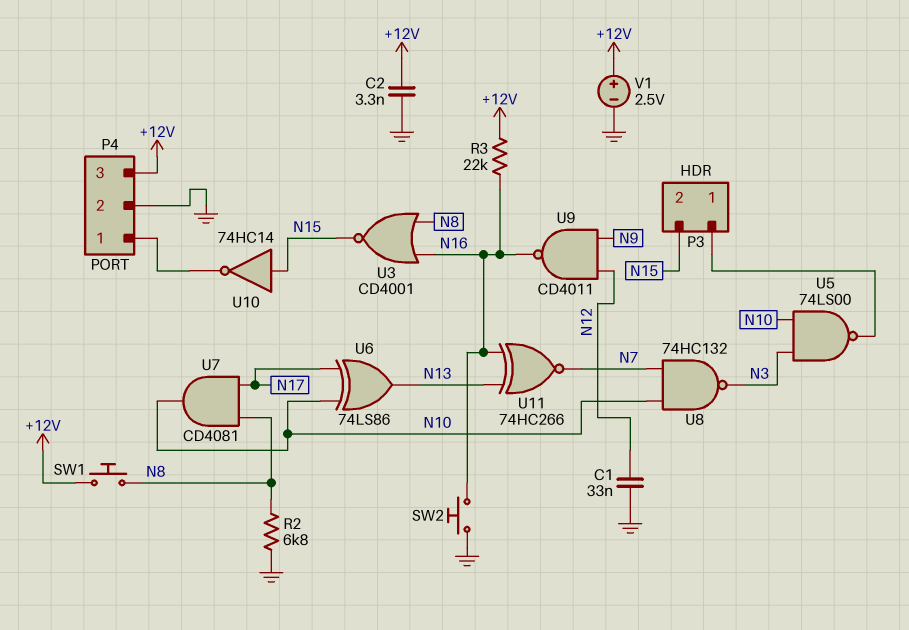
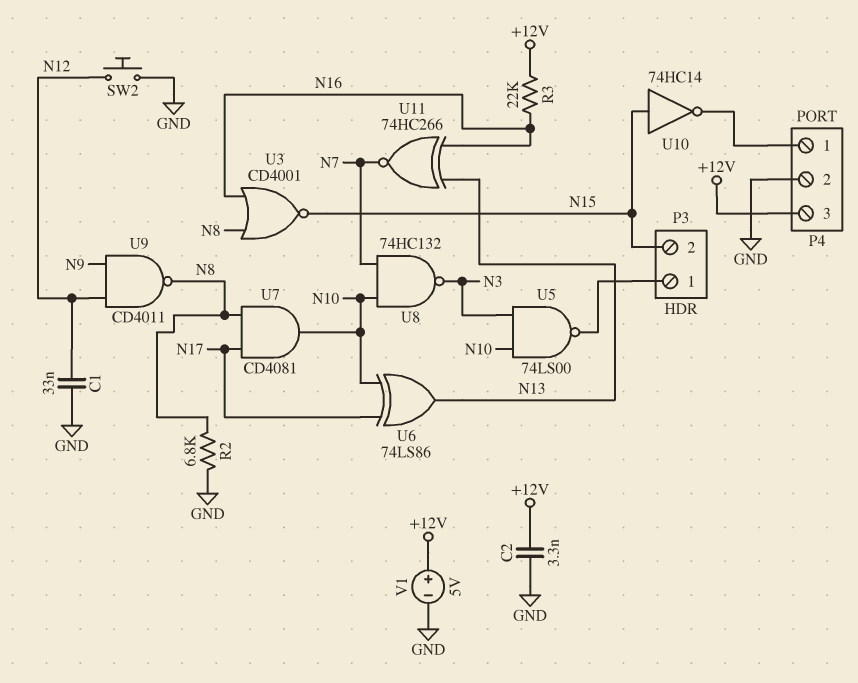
SW1: button (+12V, N8) -> none
SW2: button (GND, N16) -> button (GND, N12)
U9: NAND CD4011 (in N9, in N12, out N16) -> NAND CD4011 (in N9, in N12, out N8)
V1: 2.5V (plus +12V, minus GND) -> 5V (plus +12V, minus GND)

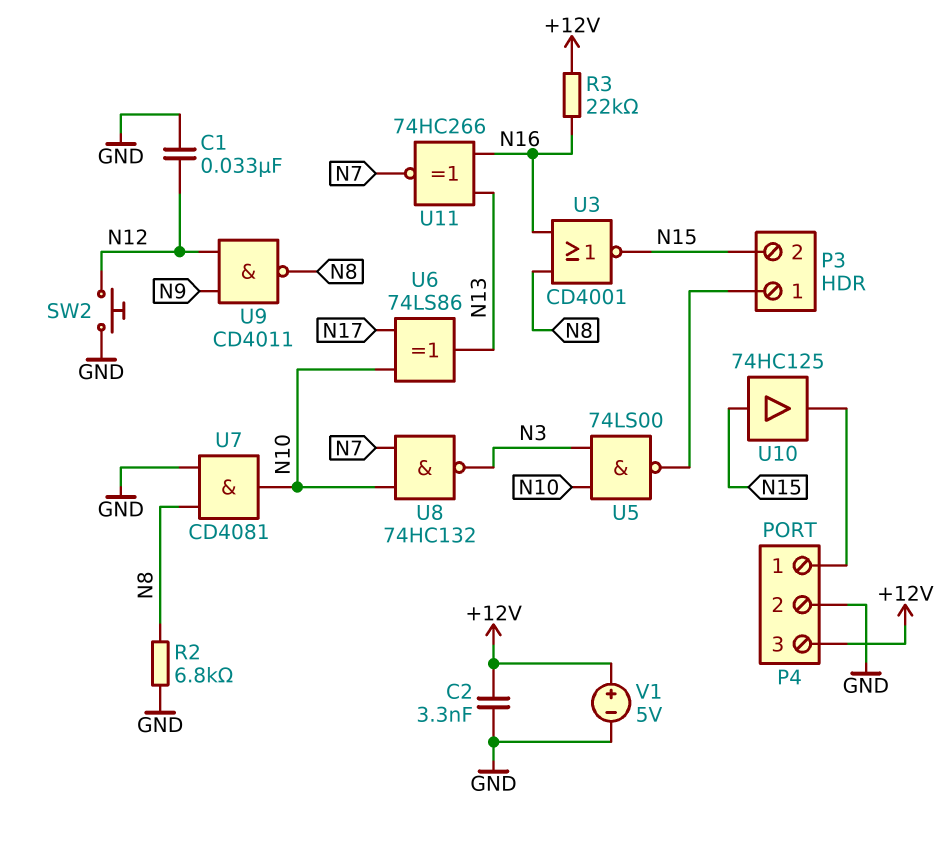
U7: AND CD4081 (in N8, in N17, out N10) -> AND CD4081 (in GND, in N8, out N10)
U10: NOT 74HC14 (in N15, out P4/1) -> buffer 74HC125 (in N15, out P4/1)

